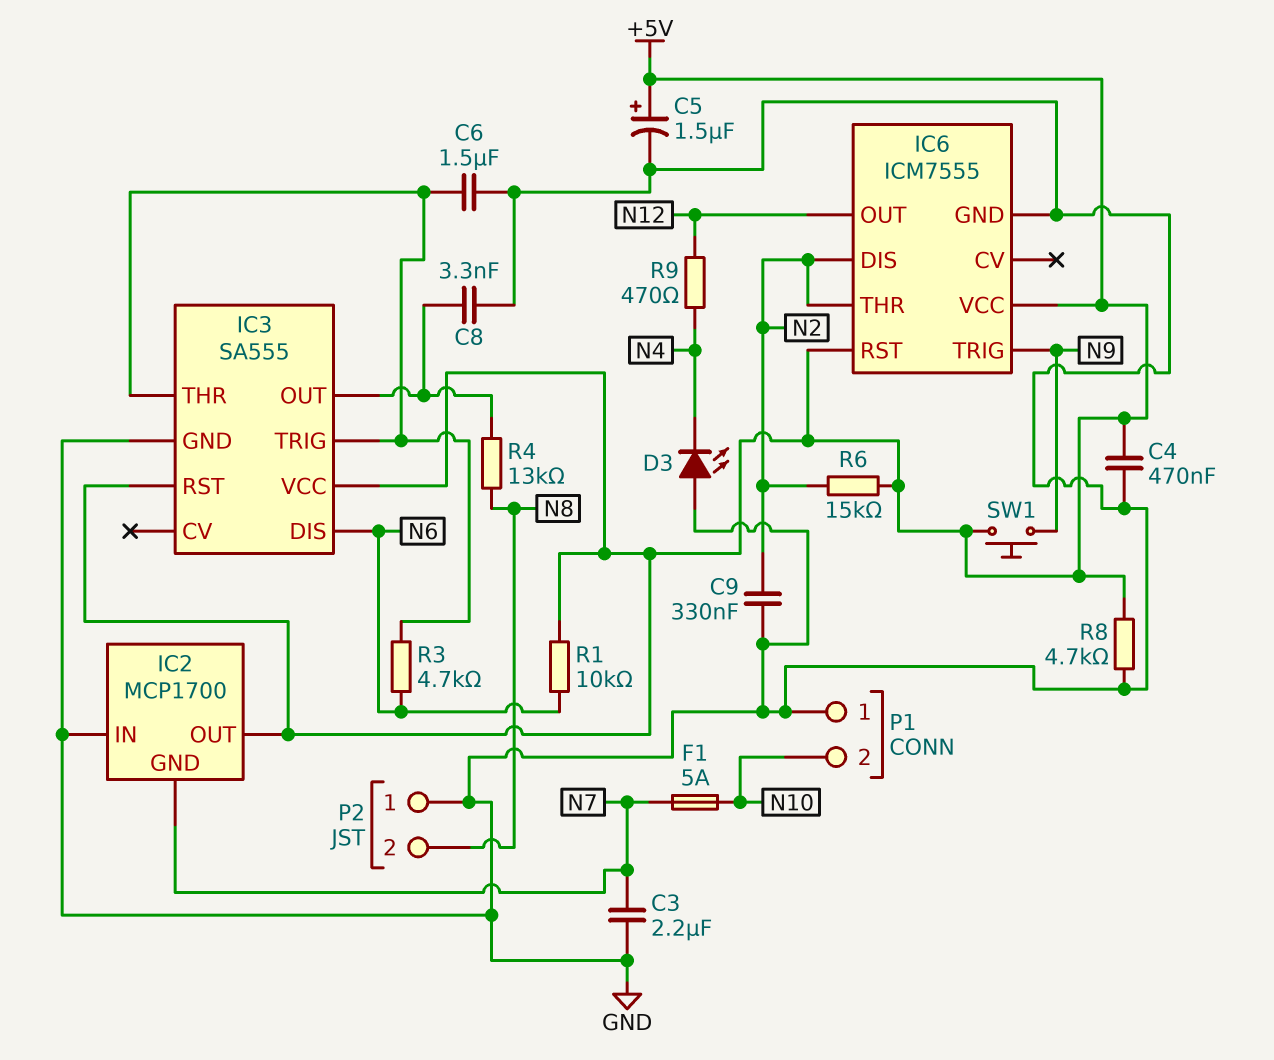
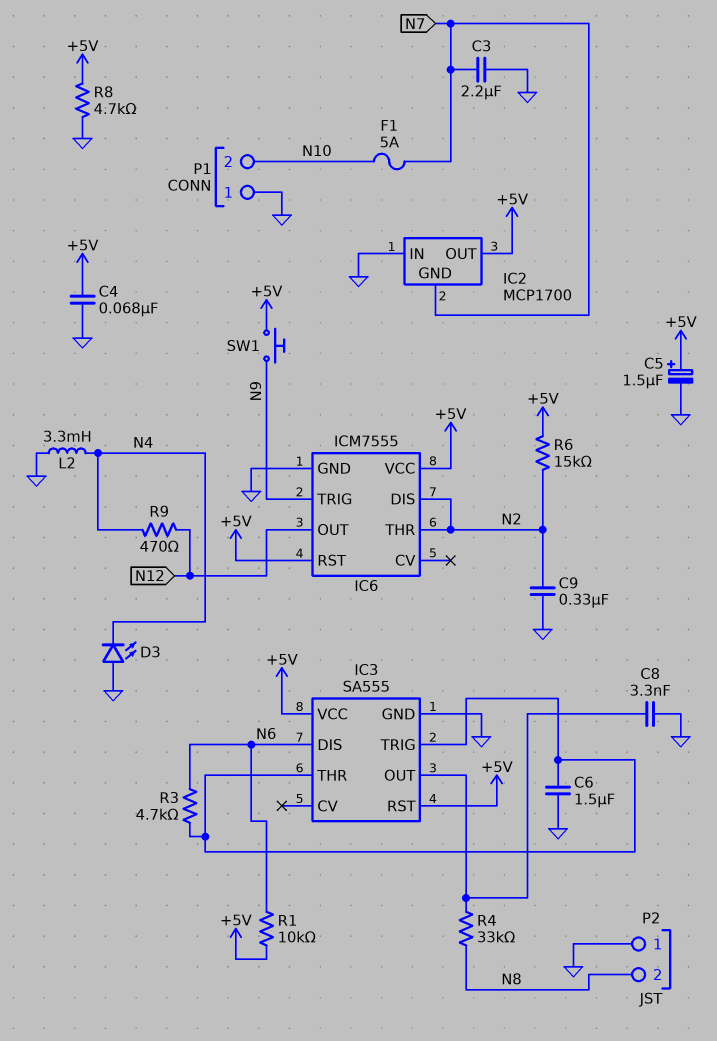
C4: 470nF (+5V, GND) -> 68nF (+5V, GND)
L2: none -> 3.3mH (GND, N4)
R4: 13k (IC3/OUT, N8) -> 33k (IC3/OUT, N8)

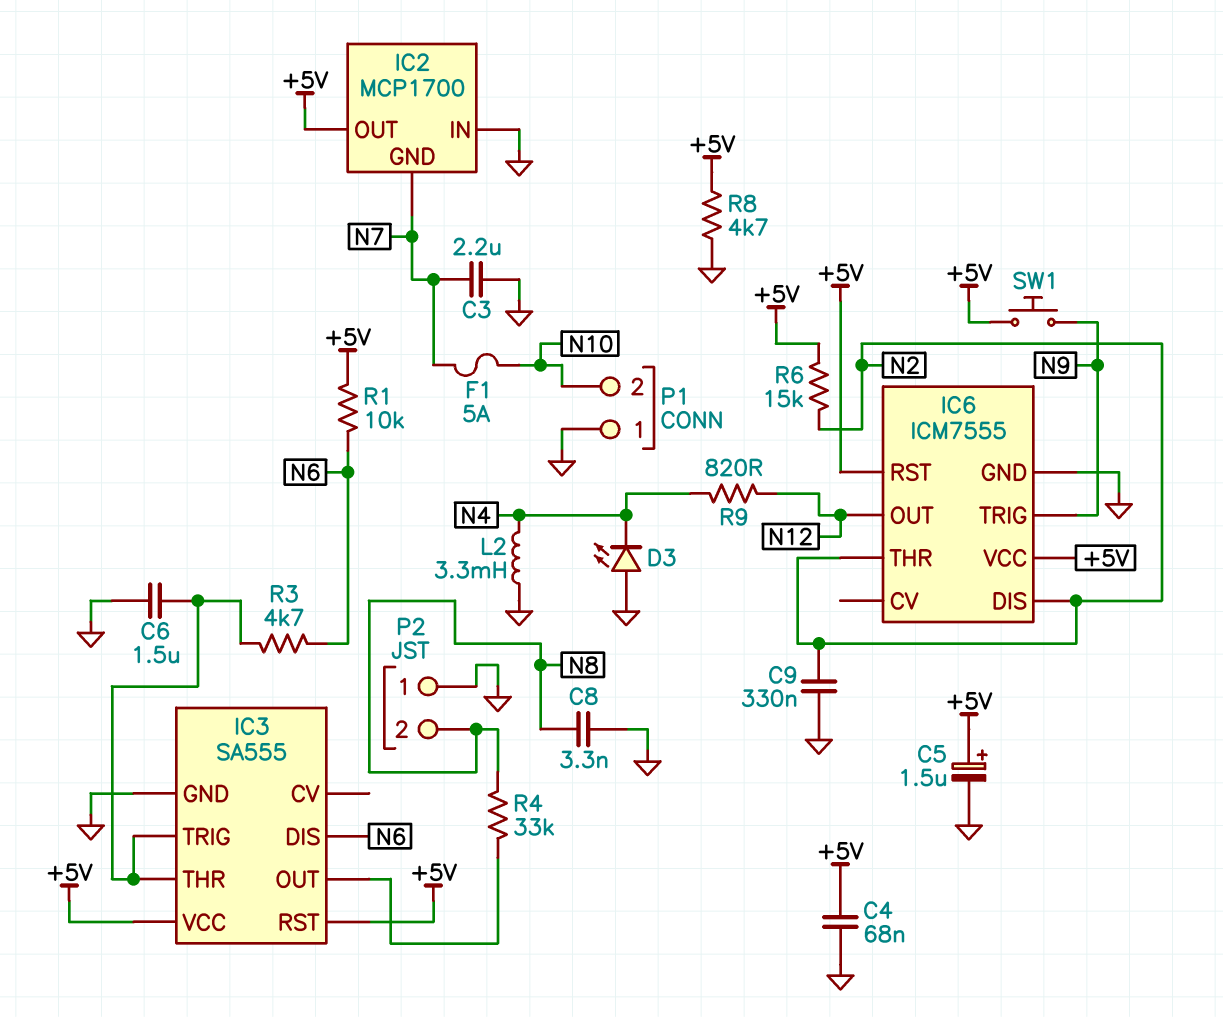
C8: 3.3nF (GND, IC3/OUT) -> 3.3nF (GND, N8)
R9: 470 (N4, N12) -> 820 (N4, N12)

